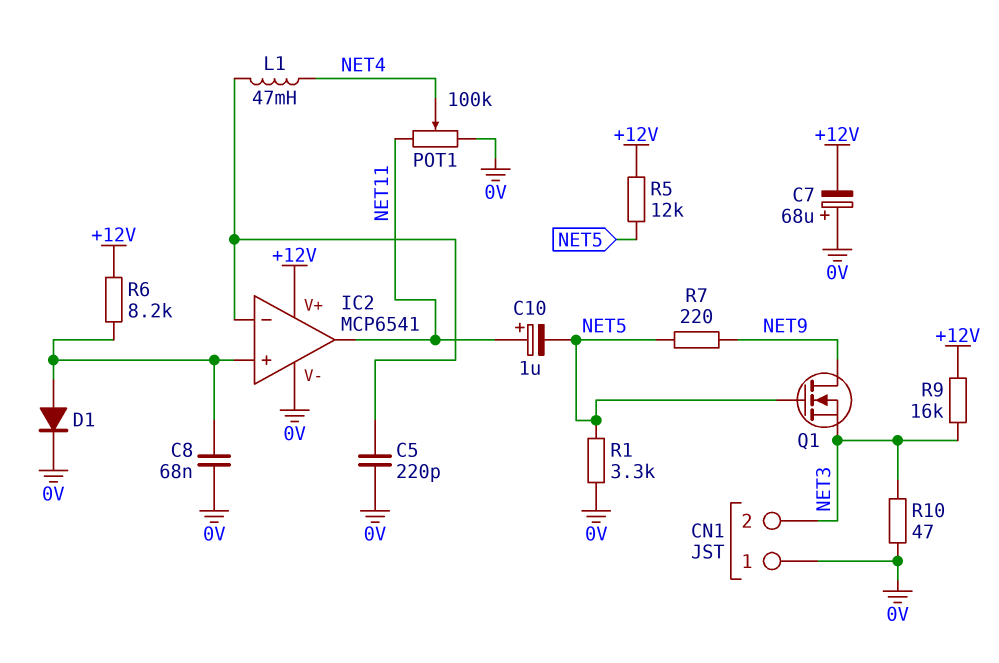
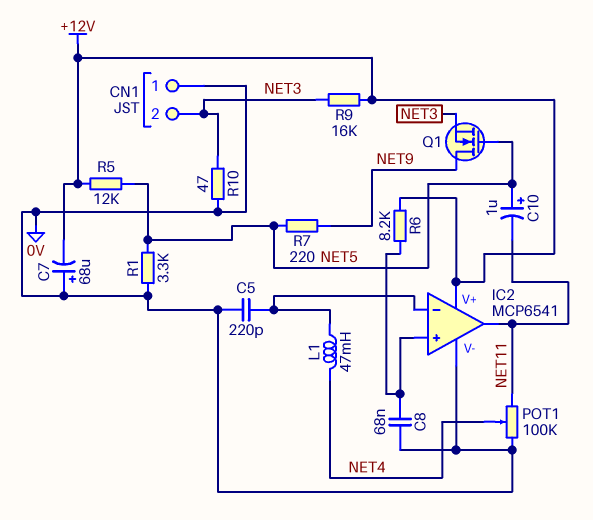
C10: 1uF (plus NET11, minus NET5) -> 1uF (plus NET5, minus NET11)
D1: diode (A IC2/in+, K 0V) -> none

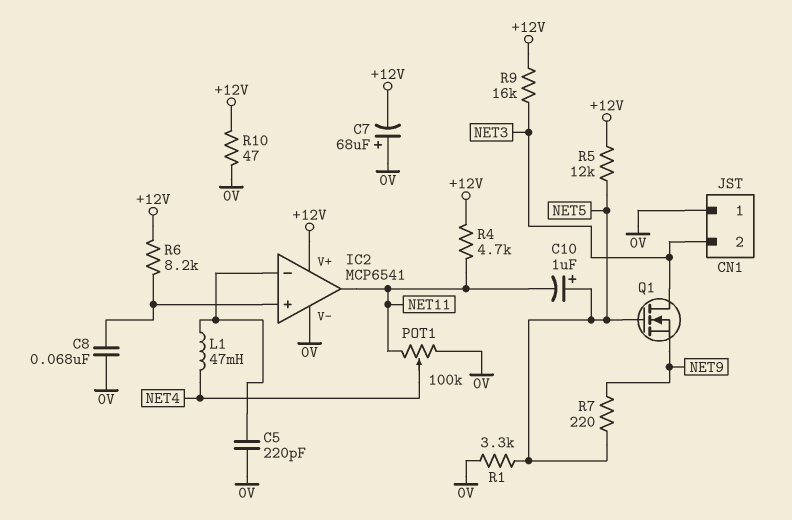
Q1: NMOS (G NET5, D NET9, S NET3) -> NMOS (G NET5, D NET3, S NET9)
R4: none -> 4.7k (+12V, NET11)
R10: 47 (0V, NET3) -> 47 (+12V, 0V)

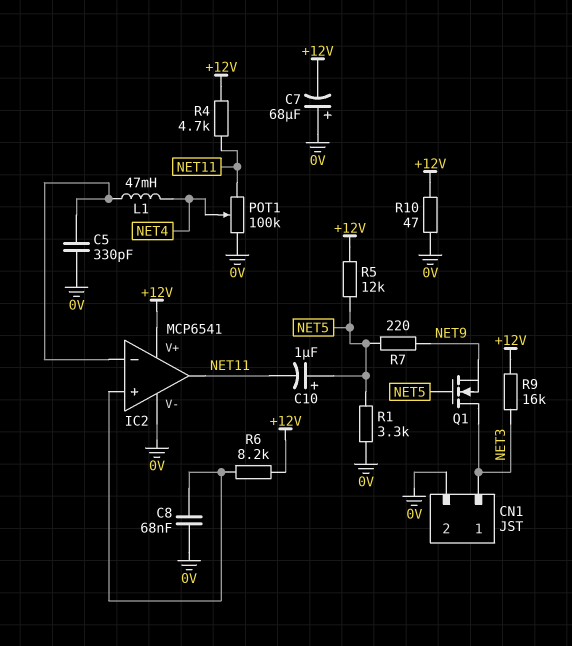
C5: 220pF (0V, IC2/in-) -> 330pF (0V, IC2/in-)
CN1 pin 1: 0V -> NET3
CN1 pin 2: NET3 -> 0V

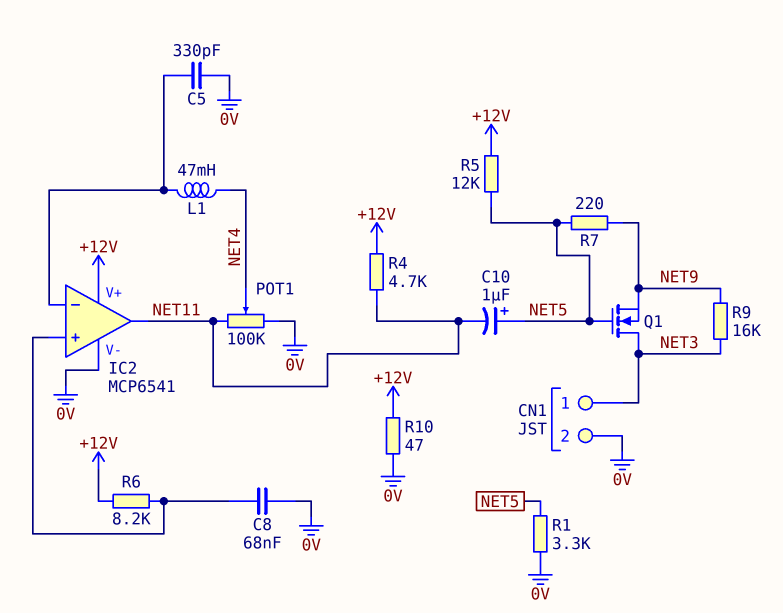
C7: 68uF (plus 0V, minus +12V) -> none
R9: 16k (+12V, NET3) -> 16k (NET3, NET9)

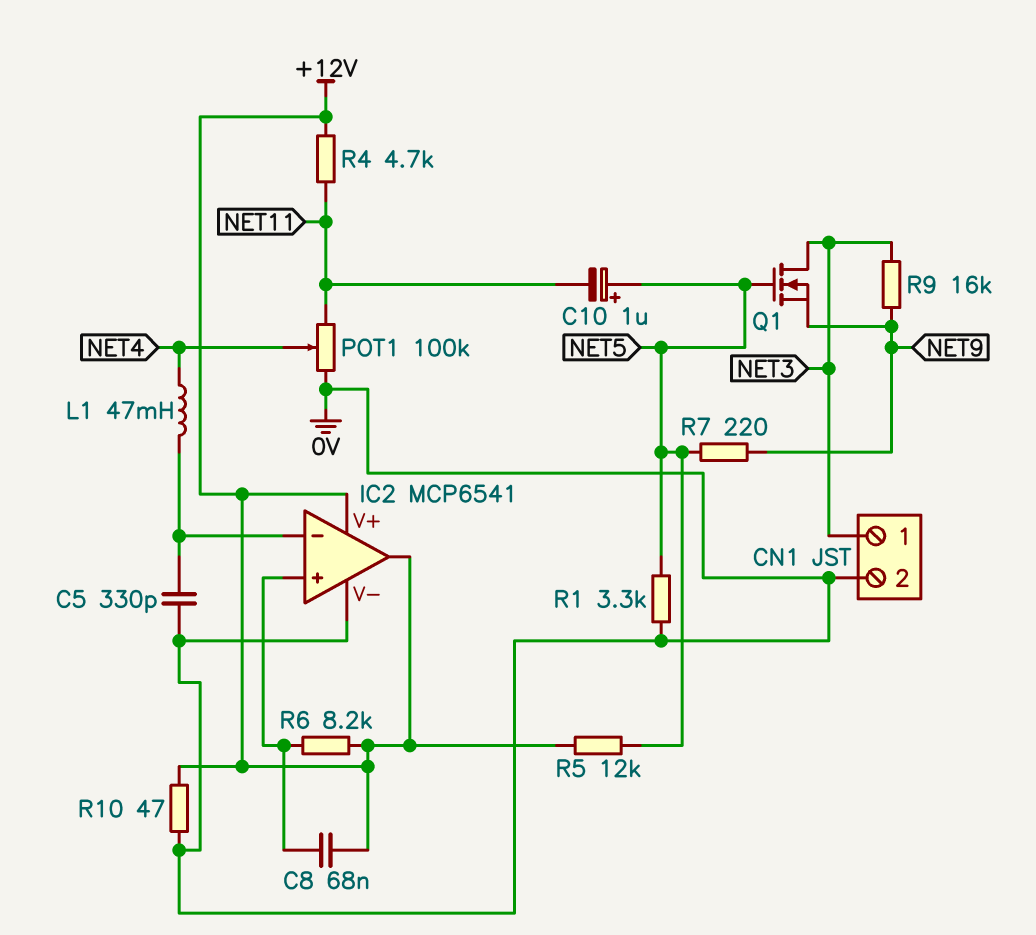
C8: 68nF (0V, IC2/in+) -> 68nF (+12V, IC2/in+)
IC2 pin out: NET11 -> +12V

